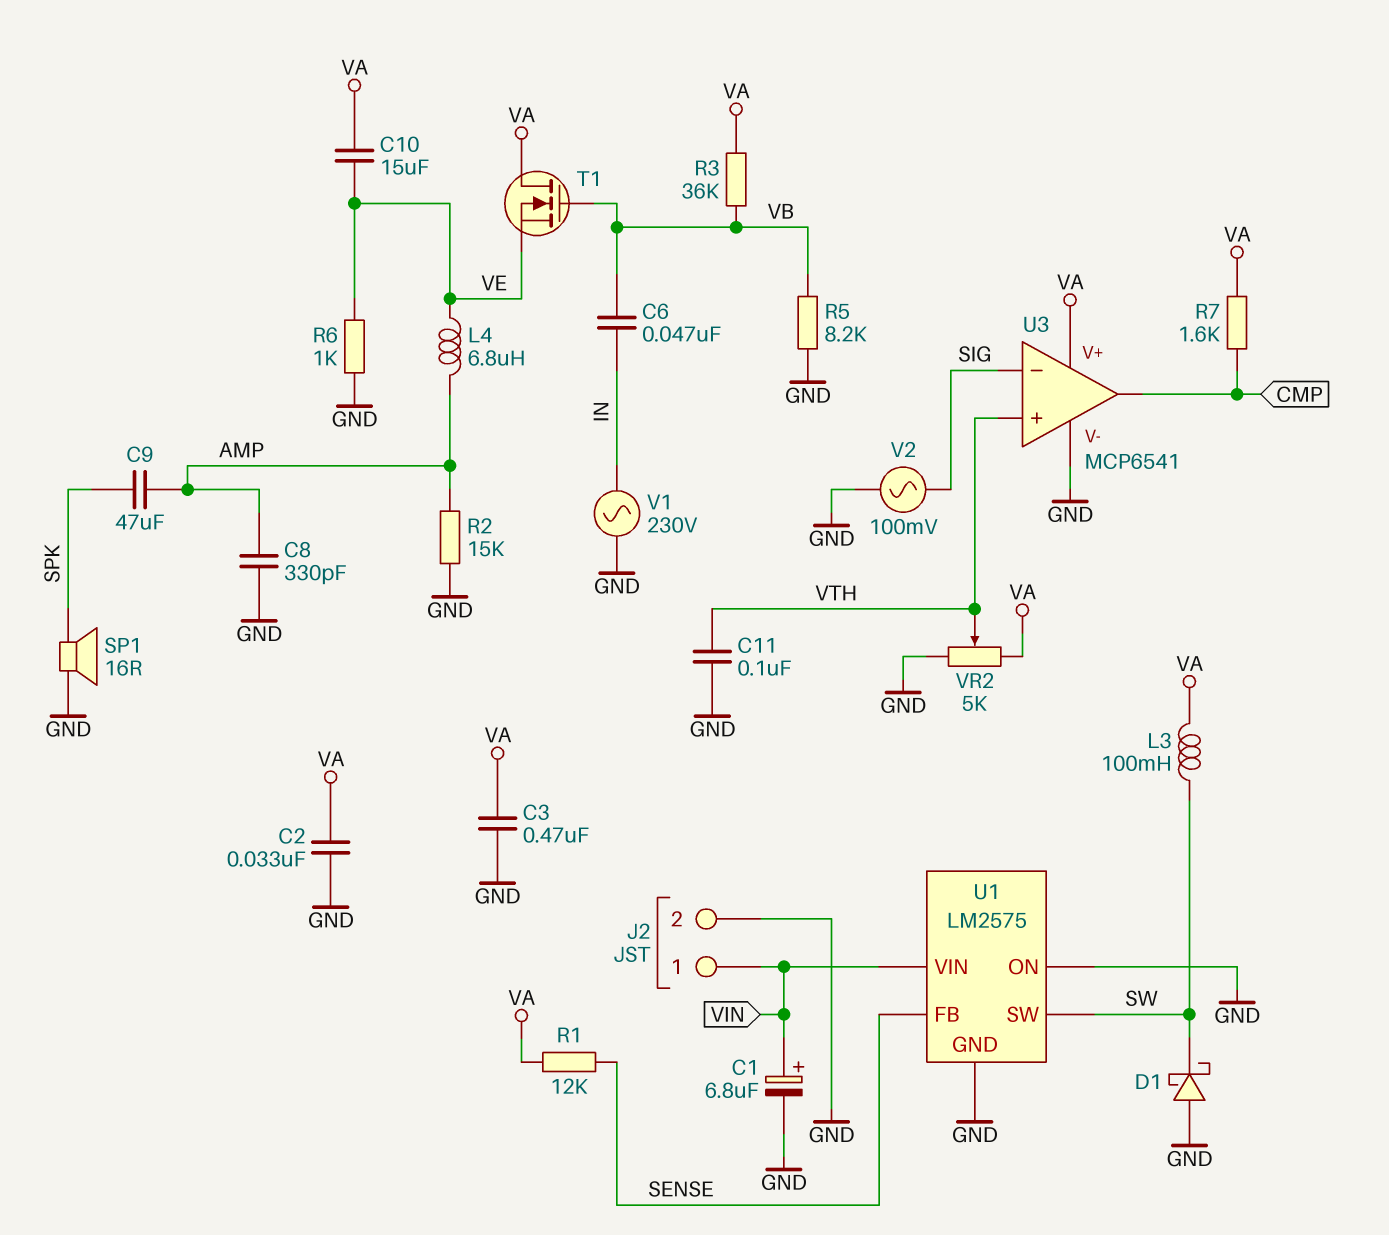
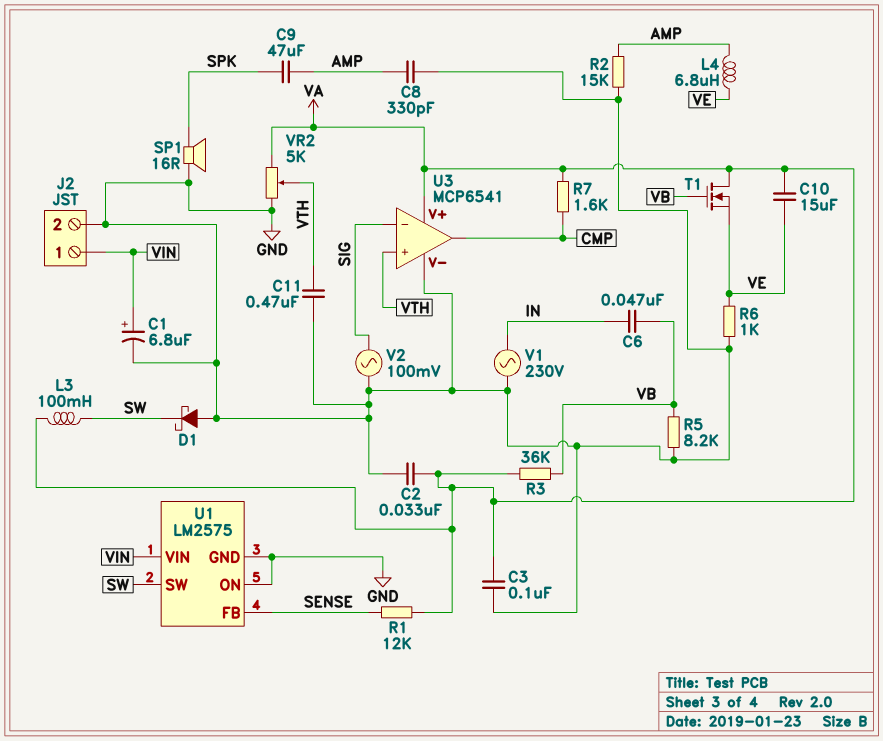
C3: 470nF (GND, VA) -> 100nF (GND, VA)
C11: 100nF (GND, VTH) -> 470nF (GND, VTH)

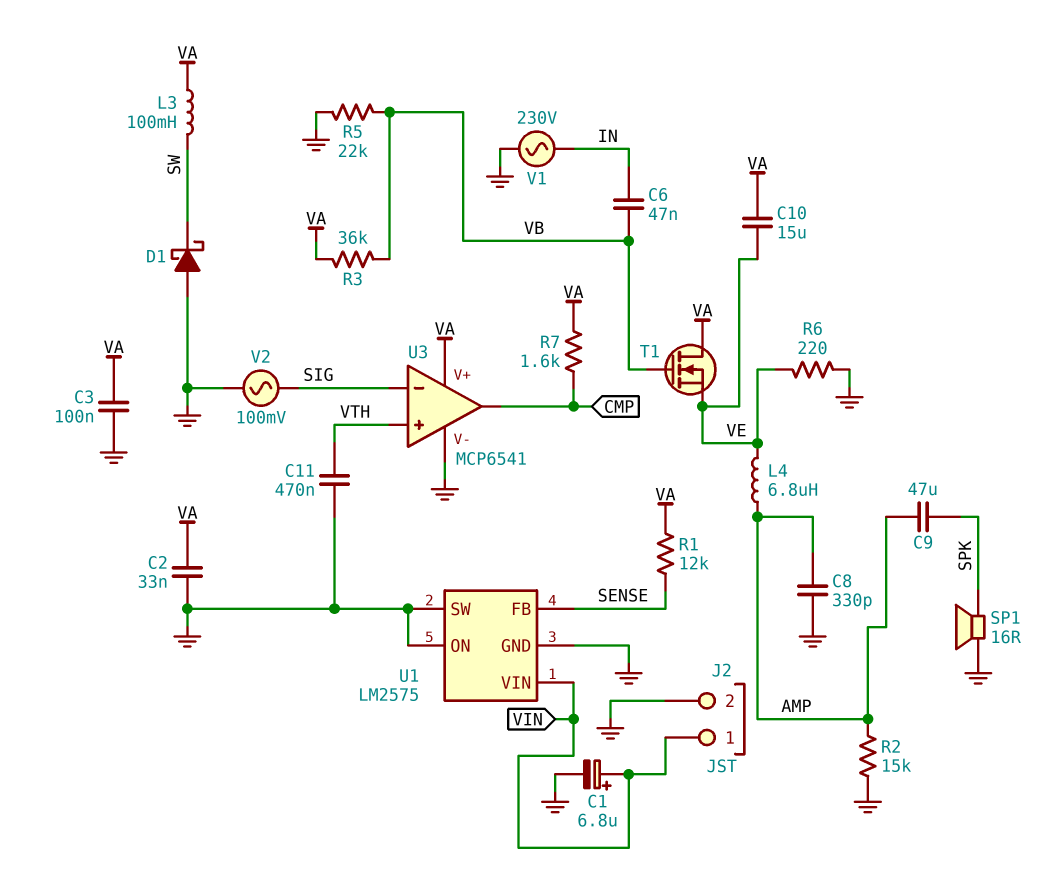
R5: 8.2k (GND, VB) -> 22k (GND, VB)
R6: 1k (GND, VE) -> 220 (GND, VE)
U1 pin SW: SW -> GND
VR2: 5k (GND, VA, wiper VTH) -> none

